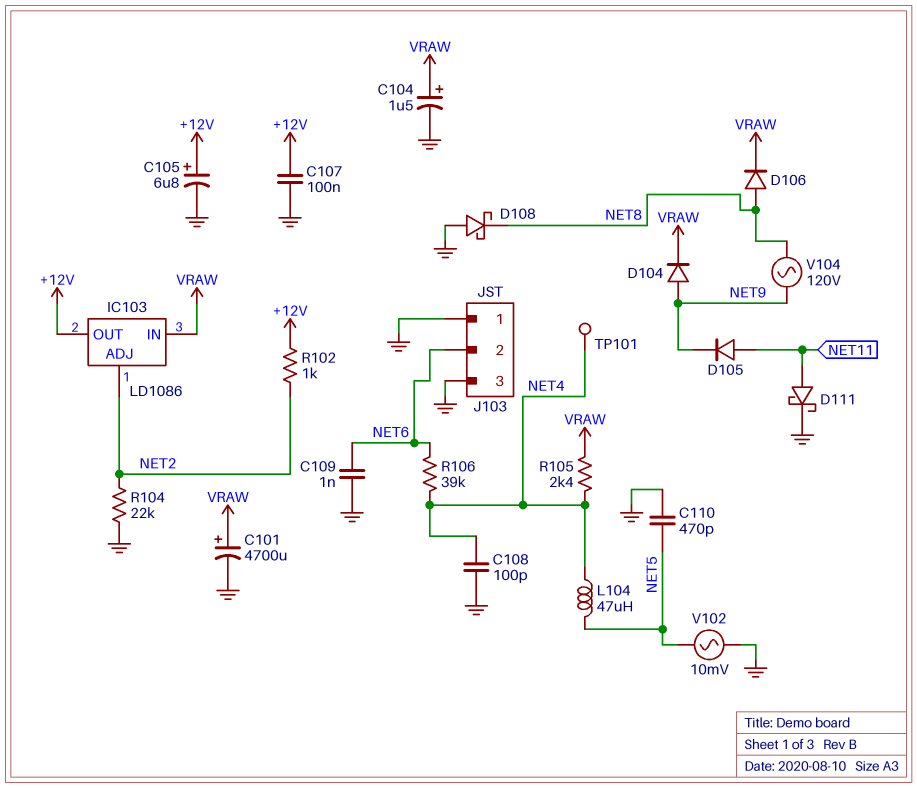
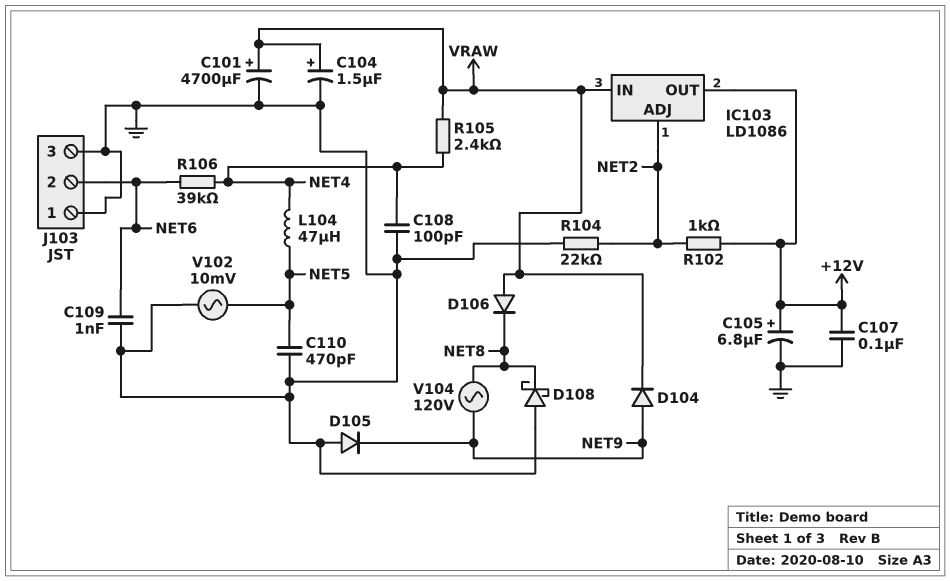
D105: diode (A NET11, K NET9) -> diode (A GND, K NET9)
D106: diode (A NET8, K VRAW) -> diode (A VRAW, K NET8)
D111: schottky (A NET11, K GND) -> none
TP101: test point (NET4) -> none

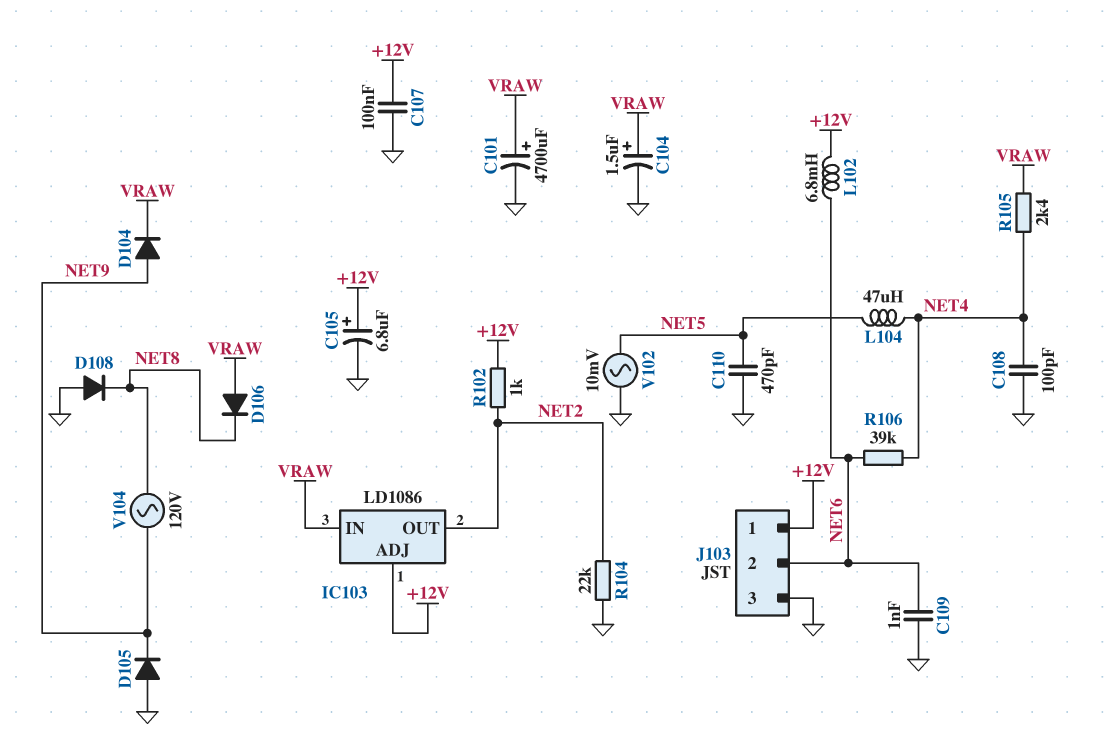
D108: schottky (A GND, K NET8) -> diode (A GND, K NET8)
IC103 pin ADJ: NET2 -> +12V
IC103 pin OUT: +12V -> NET2
J103 pin 1: GND -> +12V
L102: none -> 6.8mH (+12V, NET6)

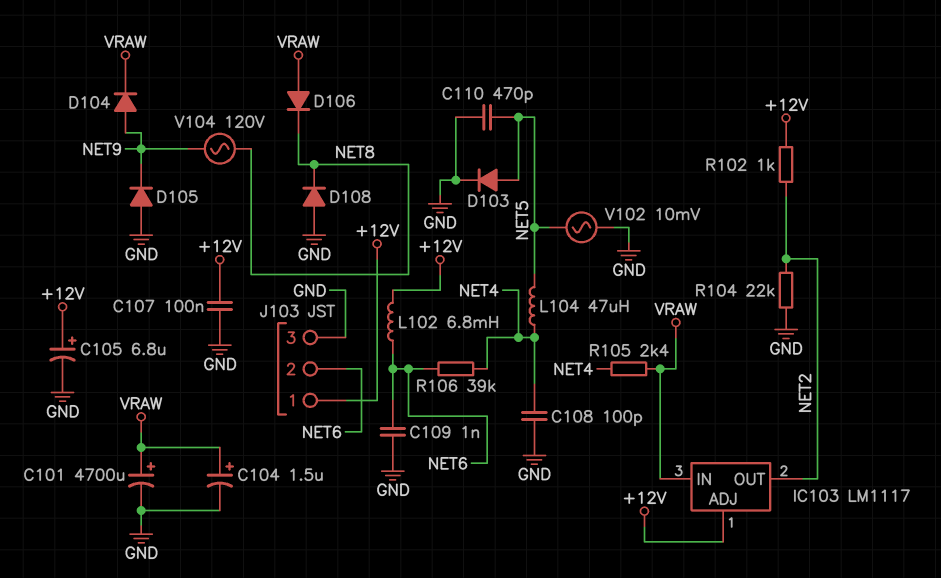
D103: none -> diode (A NET5, K GND)
IC103: LD1086 -> LM1117

